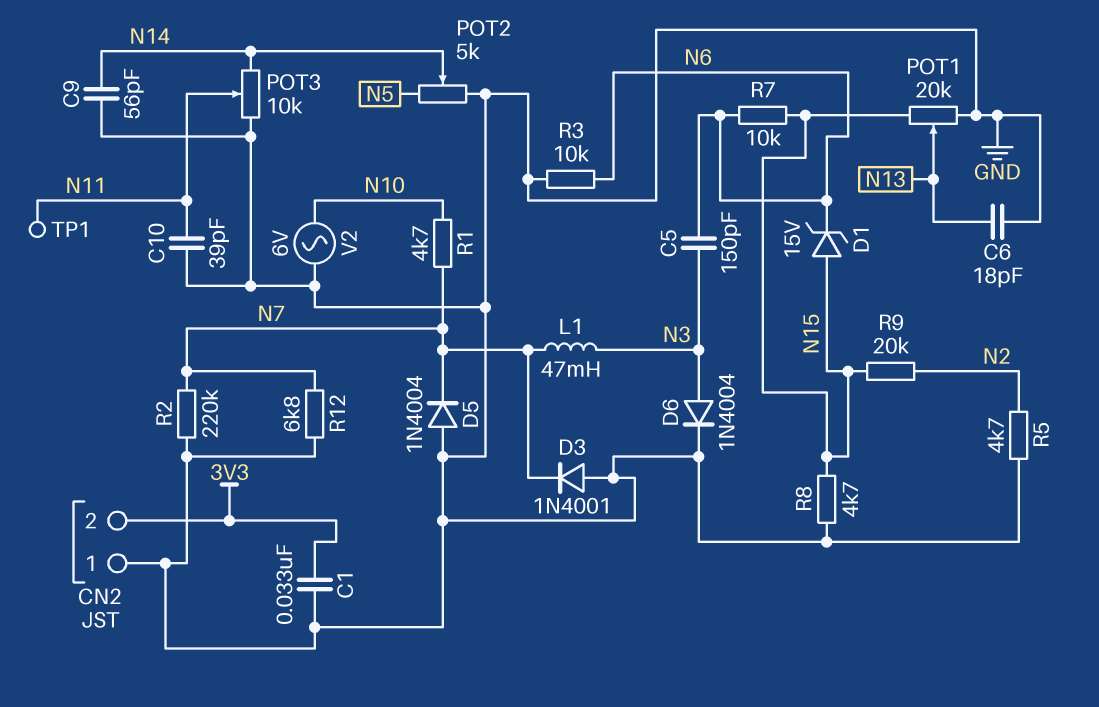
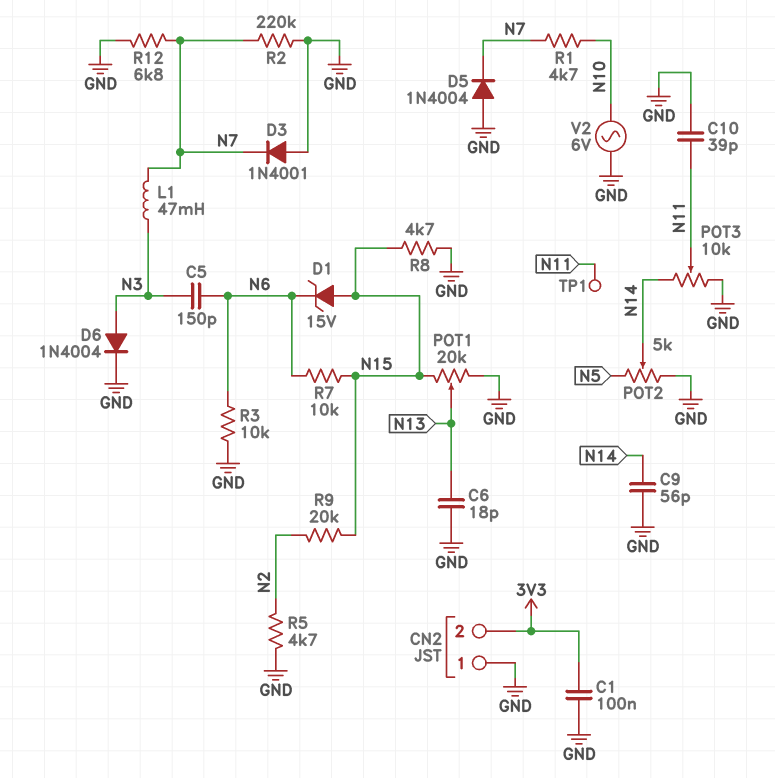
C1: 33nF (3V3, GND) -> 100nF (3V3, GND)

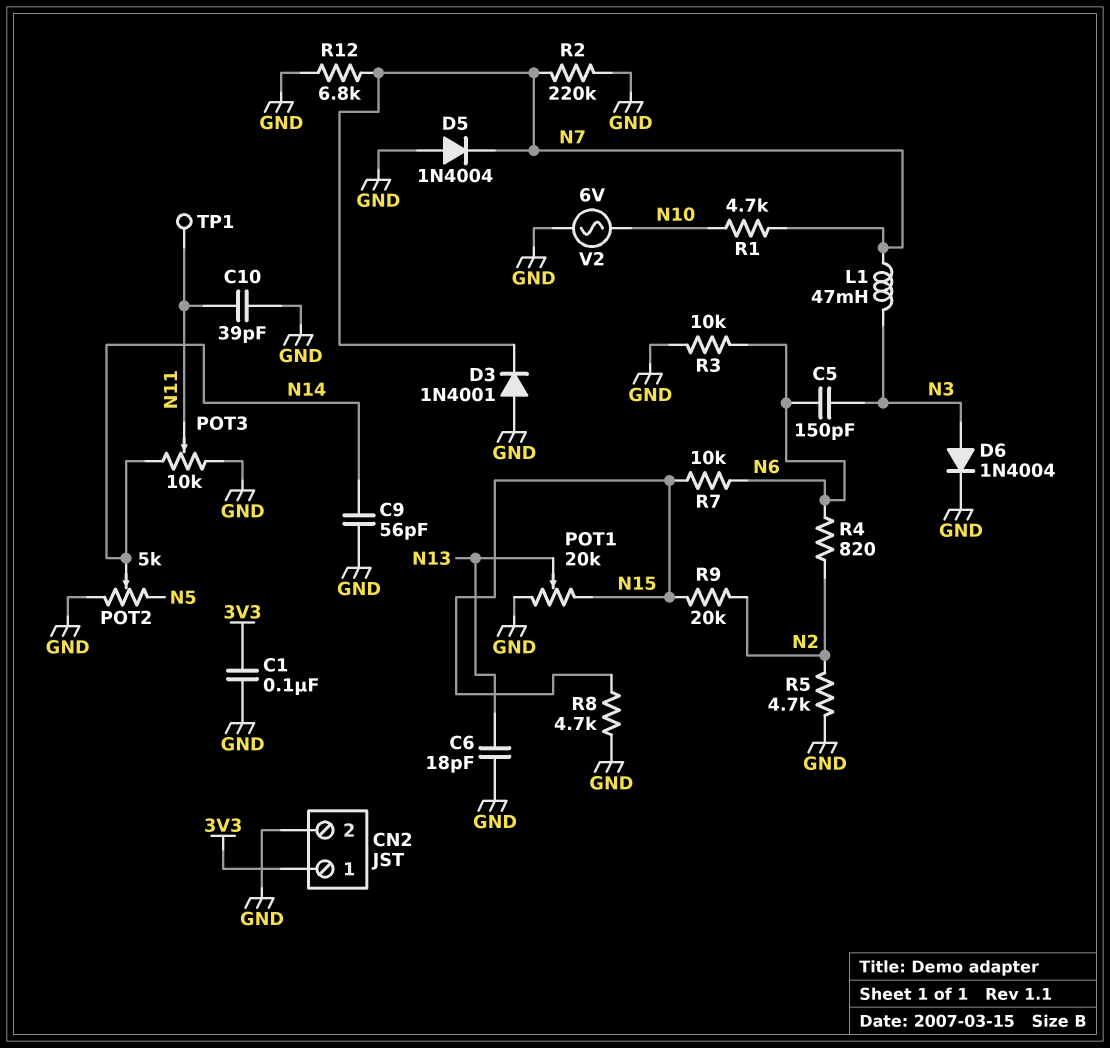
CN2 pin 1: GND -> 3V3
CN2 pin 2: 3V3 -> GND
D1: zener 15V (A N15, K N6) -> none
R4: none -> 820 (N2, N6)

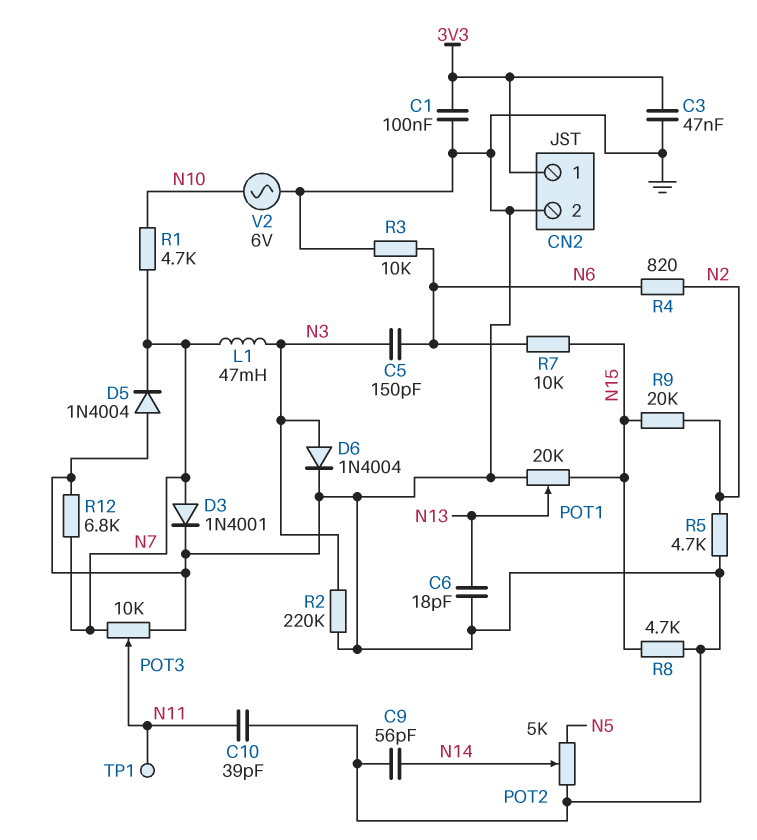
C3: none -> 47nF (3V3, GND)
D3: diode 1N4001 (A GND, K N7) -> diode 1N4001 (A N7, K GND)
POT3: 10k (GND, N14, wiper N11) -> 10k (GND, N7, wiper N11)
R2: 220k (GND, N7) -> 220k (GND, N3)

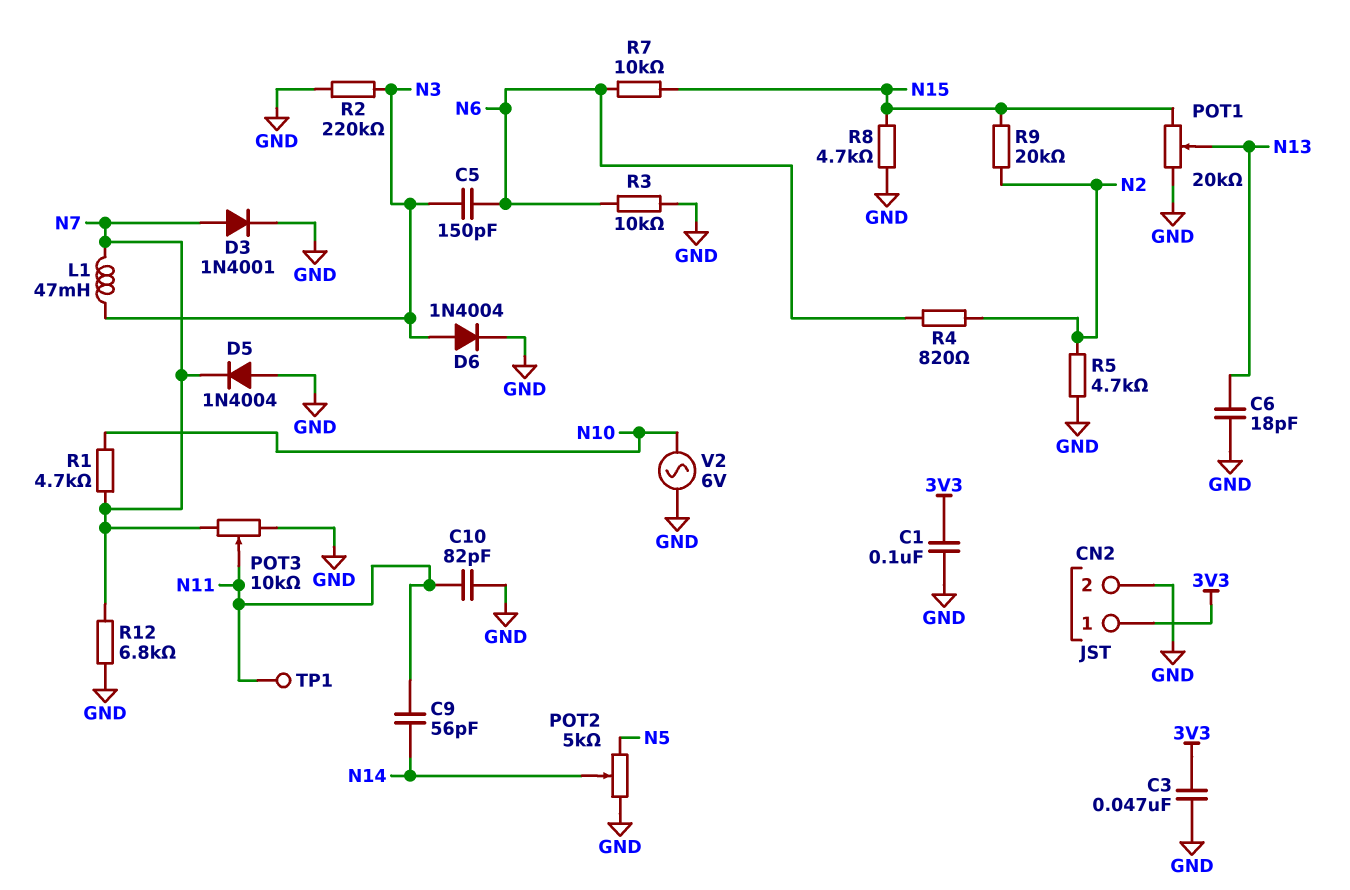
C9: 56pF (GND, N14) -> 56pF (N11, N14)
C10: 39pF (GND, N11) -> 82pF (GND, N11)

